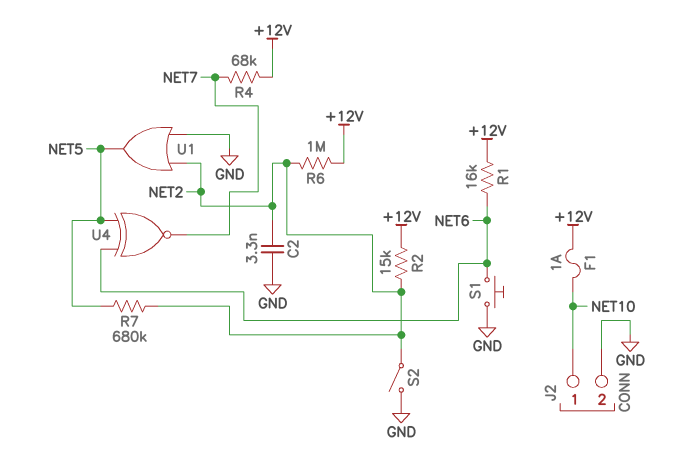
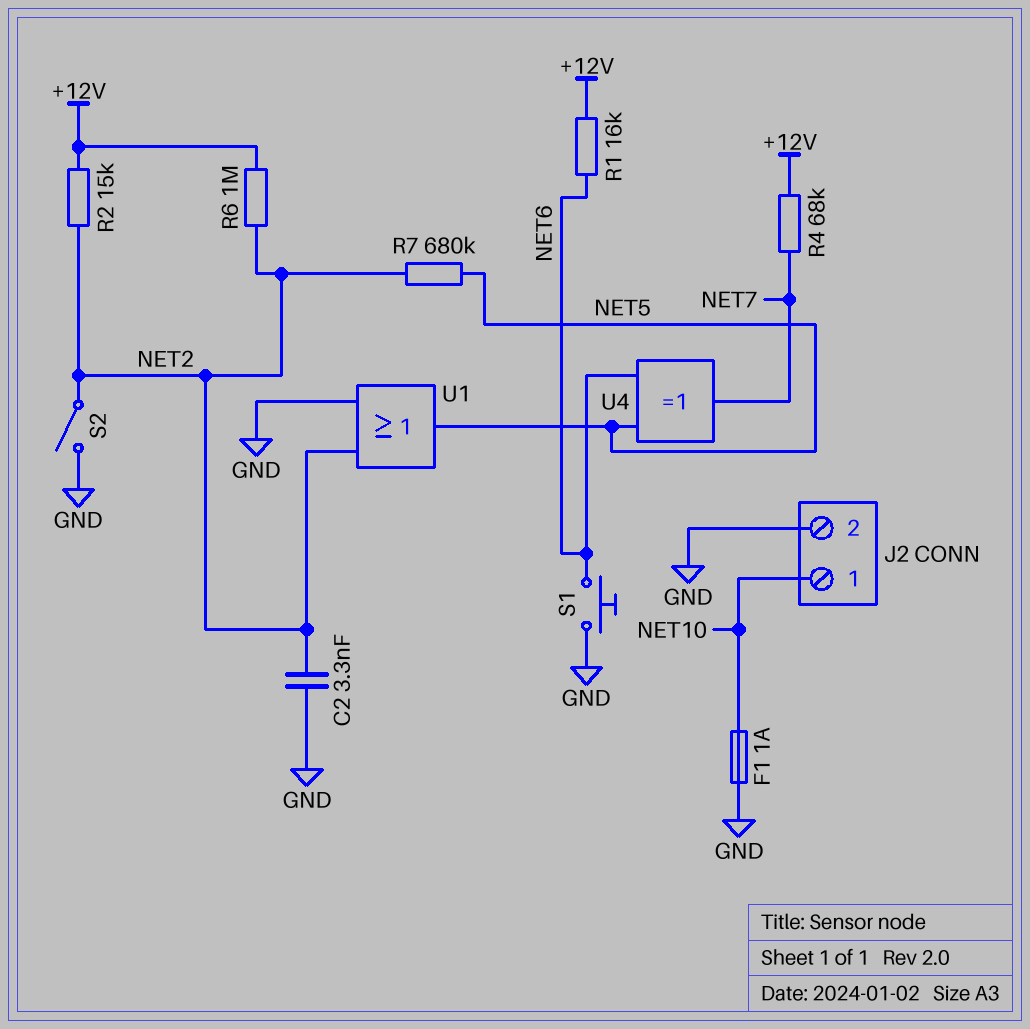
F1: 1A (+12V, NET10) -> 1A (GND, NET10)
U4: XNOR (in NET5, in NET6, out NET7) -> XOR (in NET5, in NET6, out NET7)

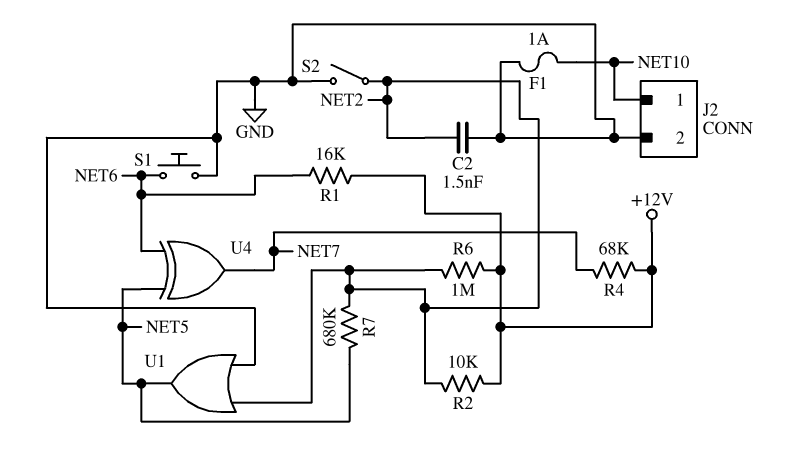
C2: 3.3nF (GND, NET2) -> 1.5nF (GND, NET2)
R2: 15k (+12V, NET2) -> 10k (+12V, NET2)

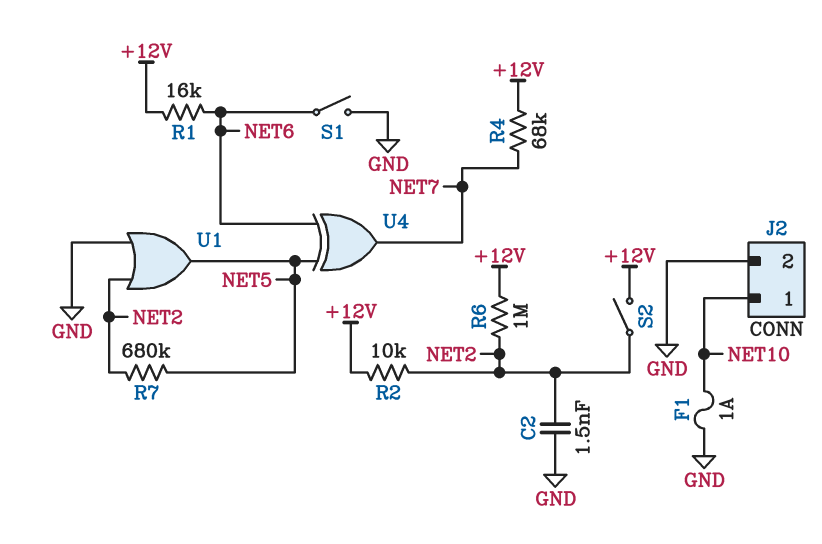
S1: button (GND, NET6) -> switch (GND, NET6)
S2: switch (GND, NET2) -> switch (+12V, NET2)

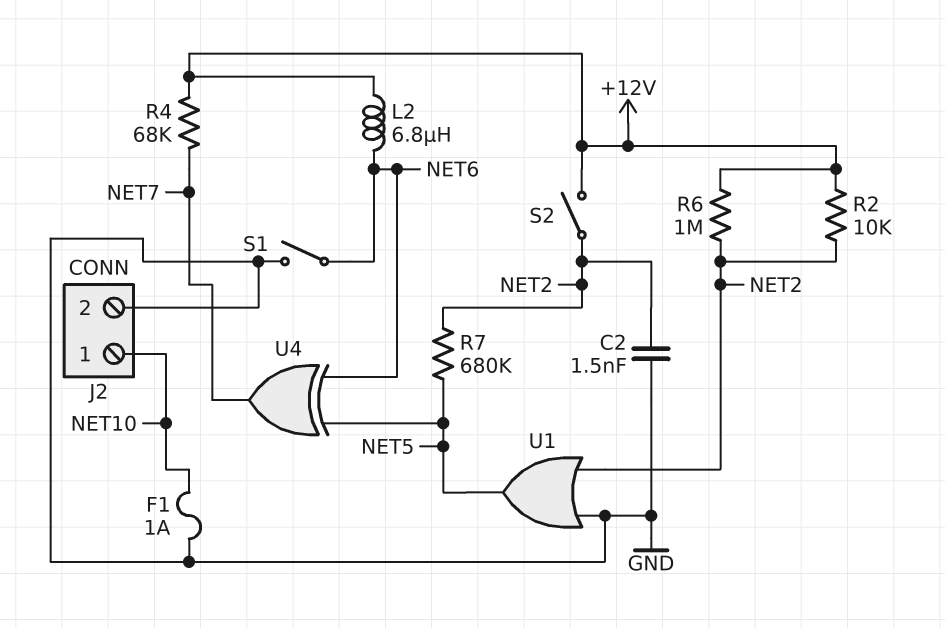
L2: none -> 6.8uH (+12V, NET6)
R1: 16k (+12V, NET6) -> none

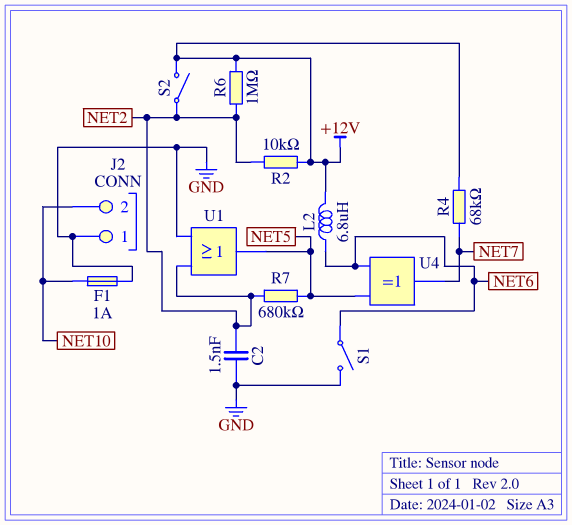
J2 pin 1: NET10 -> GND
J2 pin 2: GND -> NET10

